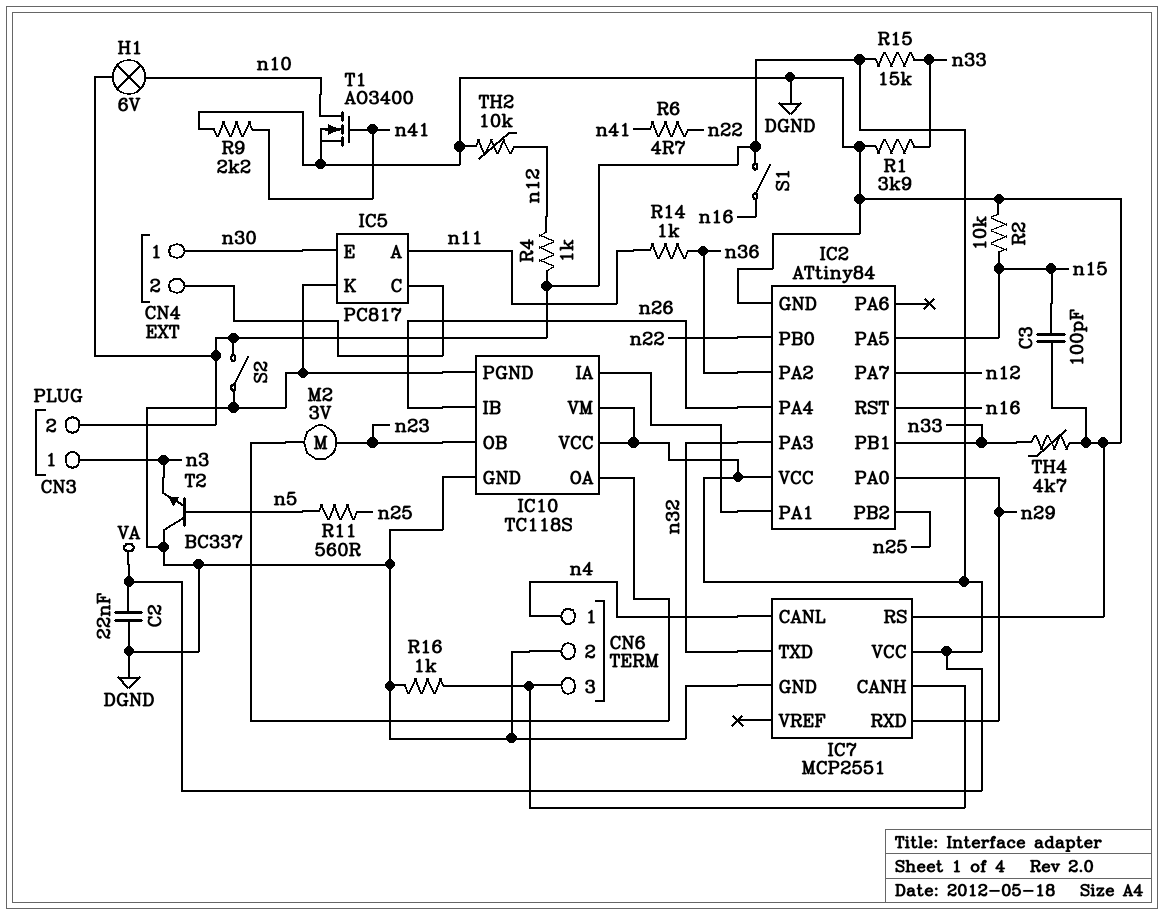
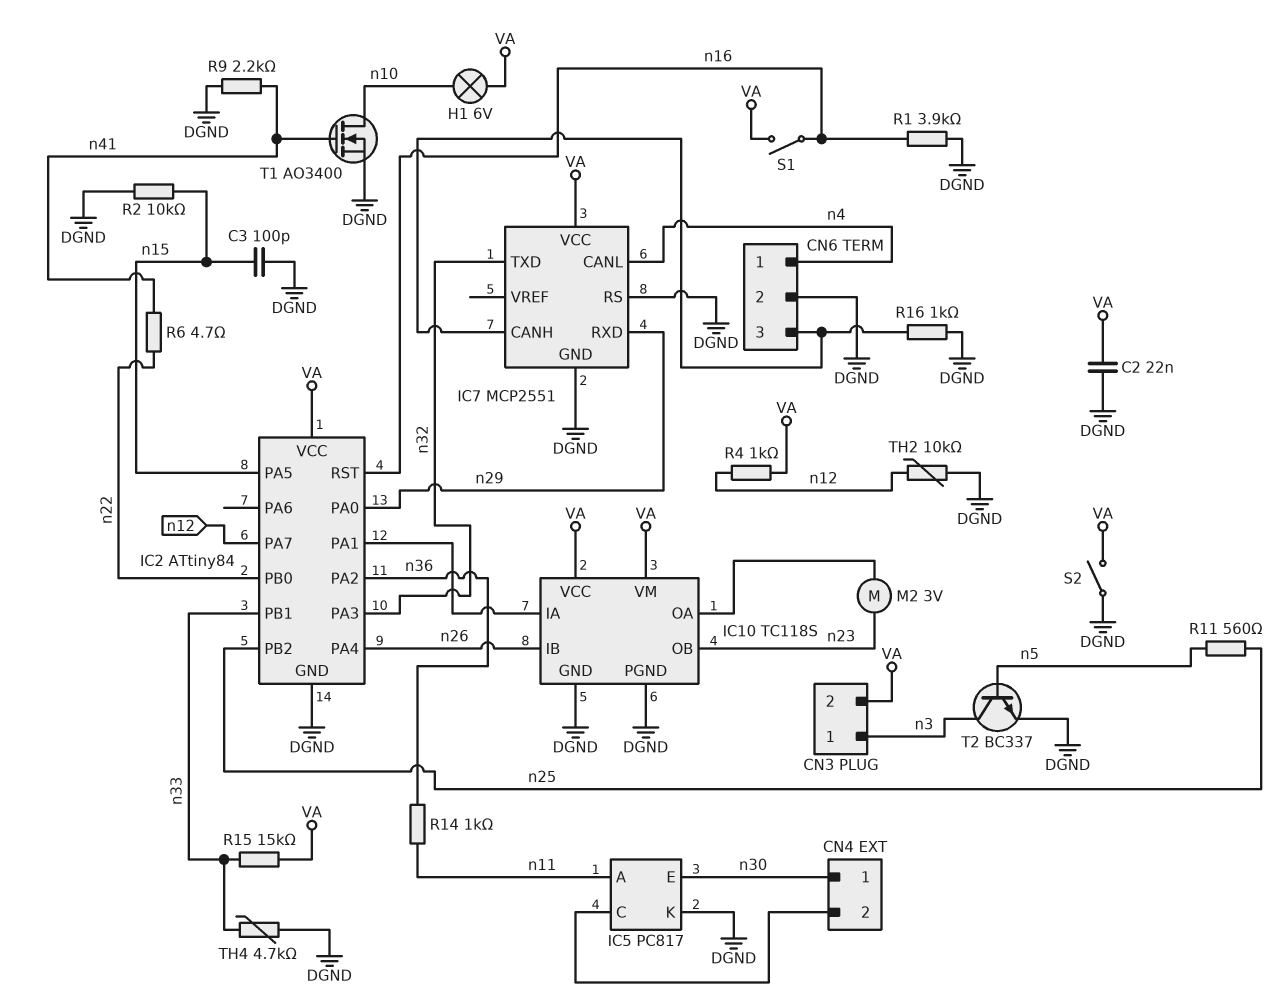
R1: 3.9k (DGND, n33) -> 3.9k (DGND, n16)
T2: NPN BC337 (B n5, C DGND, E n3) -> NPN BC337 (B n5, C n3, E DGND)

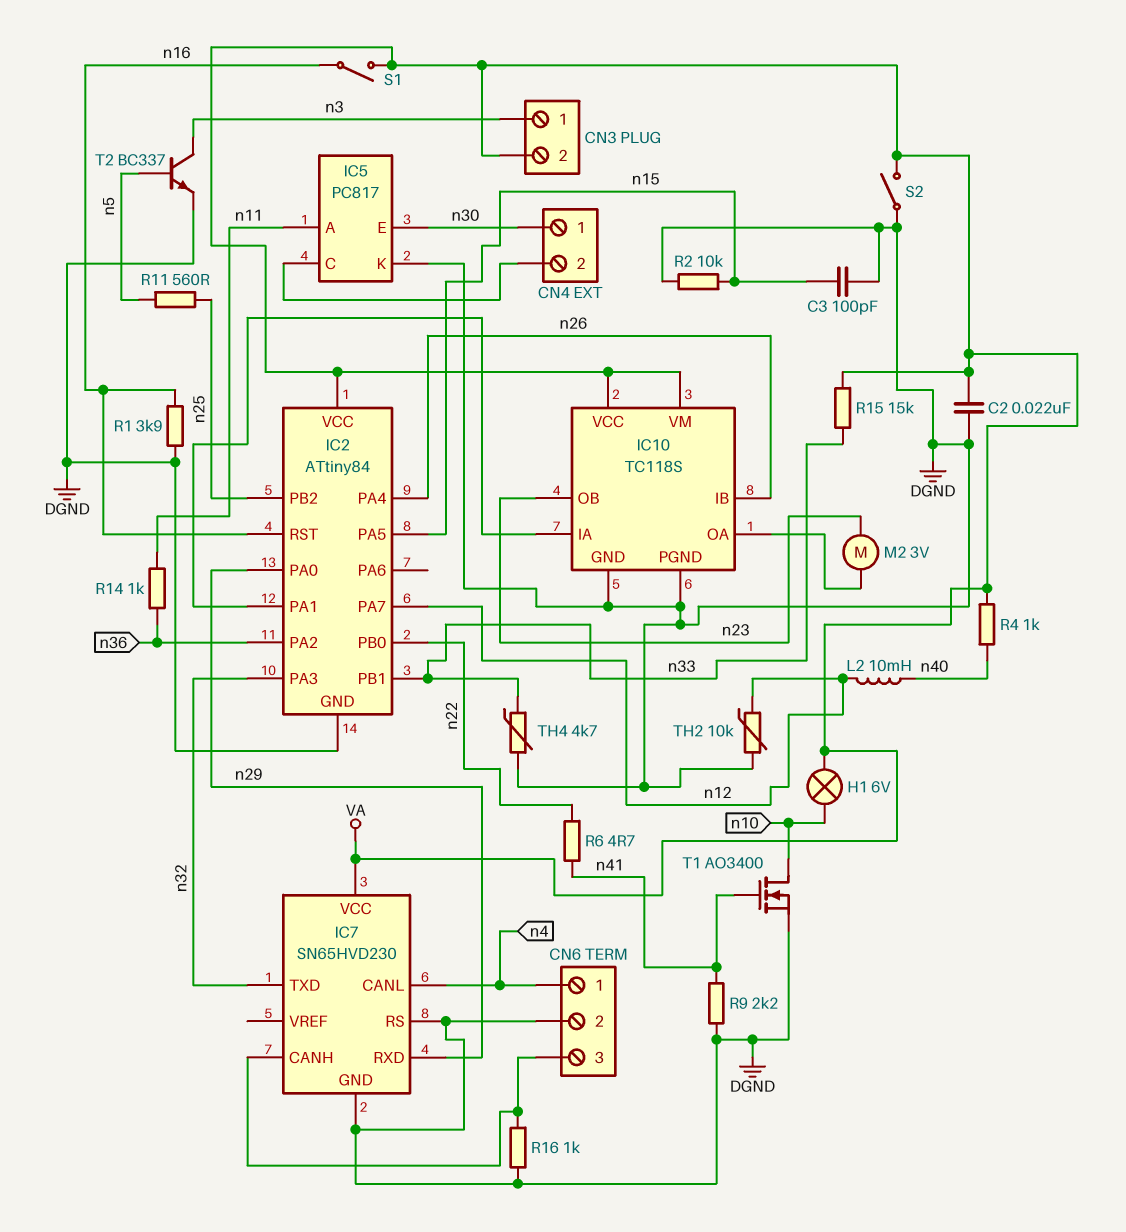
IC7: MCP2551 -> SN65HVD230
L2: none -> 10mH (n12, n40)
R4: 1k (VA, n12) -> 1k (VA, n40)

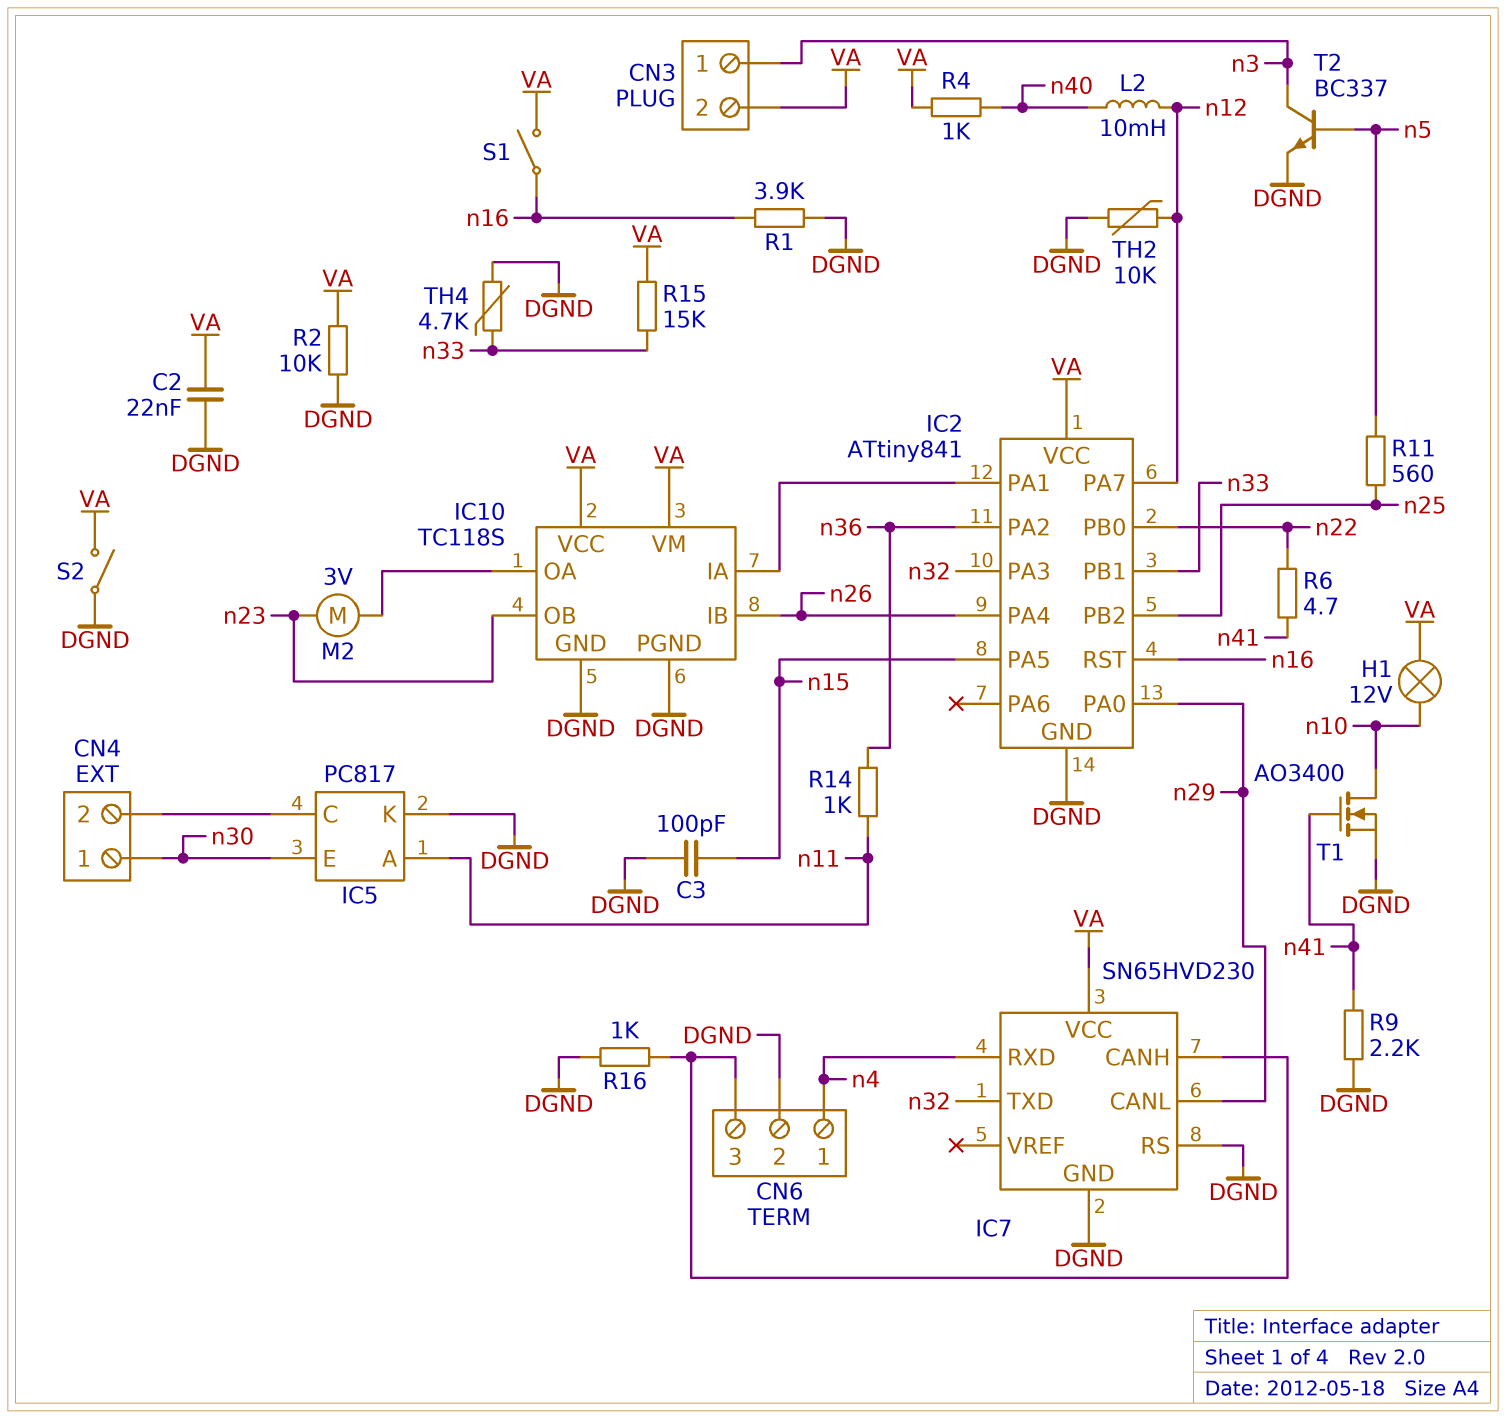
H1: lamp 6V (VA, n10) -> lamp 12V (VA, n10)
IC2: ATtiny84 -> ATtiny841
IC7 pin CANL: n4 -> n29
IC7 pin RXD: n29 -> n4
R2: 10k (DGND, n15) -> 10k (DGND, VA)

